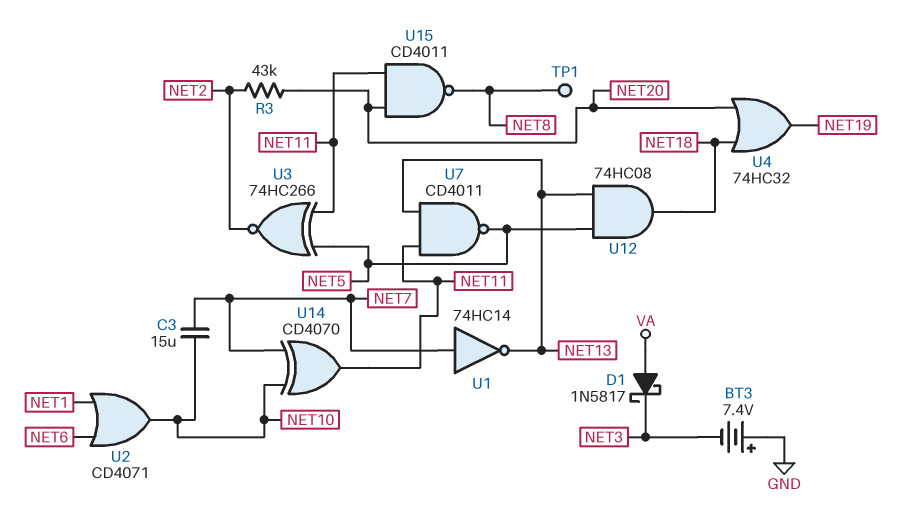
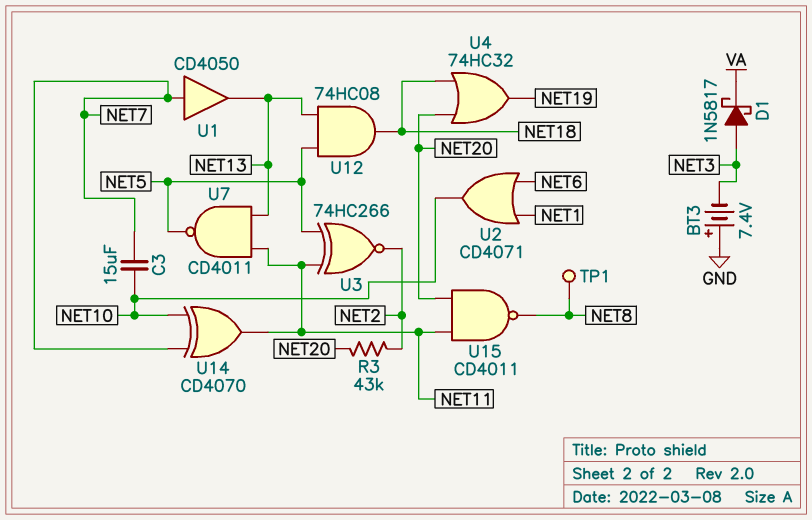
D1: schottky 1N5817 (A VA, K NET3) -> schottky 1N5817 (A NET3, K VA)
U1: NOT 74HC14 (in NET7, out NET13) -> buffer CD4050 (in NET7, out NET13)

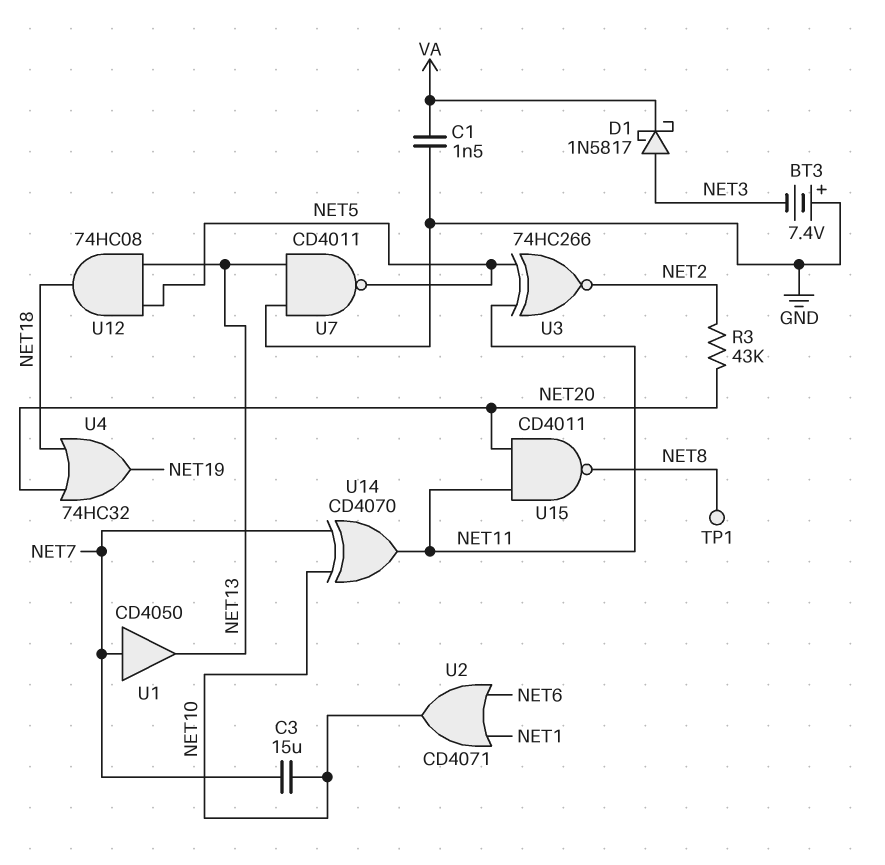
C1: none -> 1.5nF (GND, VA)
U7: NAND CD4011 (in NET11, in NET13, out NET5) -> NAND CD4011 (in GND, in NET13, out NET5)

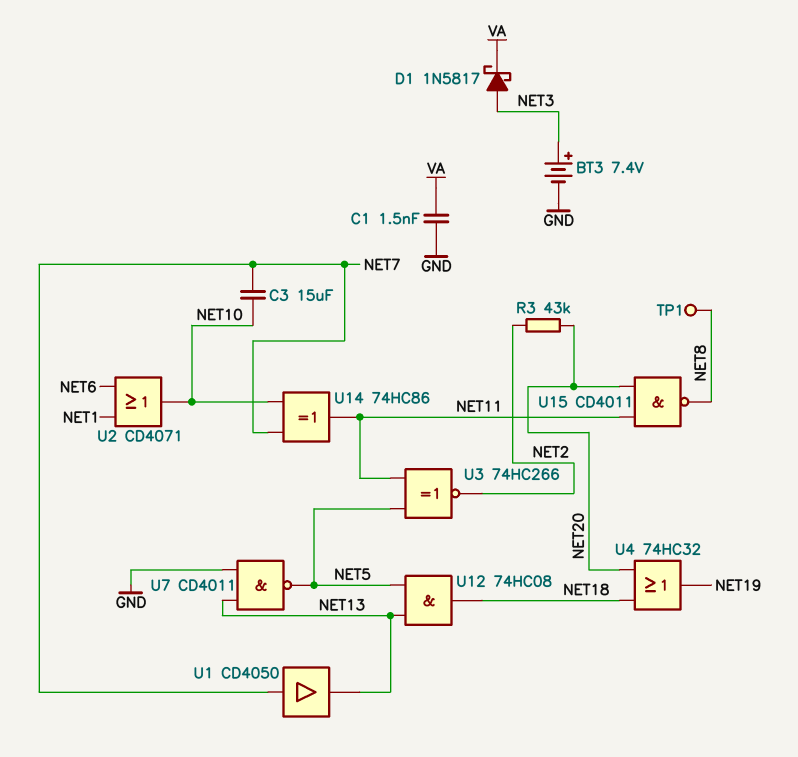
BT3: 7.4V (plus GND, minus NET3) -> 7.4V (plus NET3, minus GND)
U14: XOR CD4070 (in NET7, in NET10, out NET11) -> XOR 74HC86 (in NET7, in NET10, out NET11)

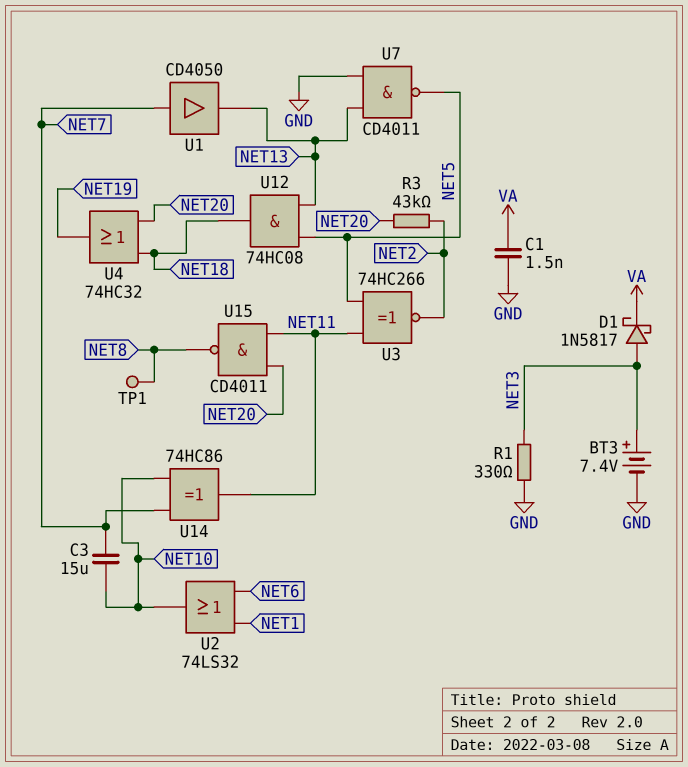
R1: none -> 330 (GND, NET3)
U2: OR CD4071 (in NET1, in NET6, out NET10) -> OR 74LS32 (in NET1, in NET6, out NET10)

